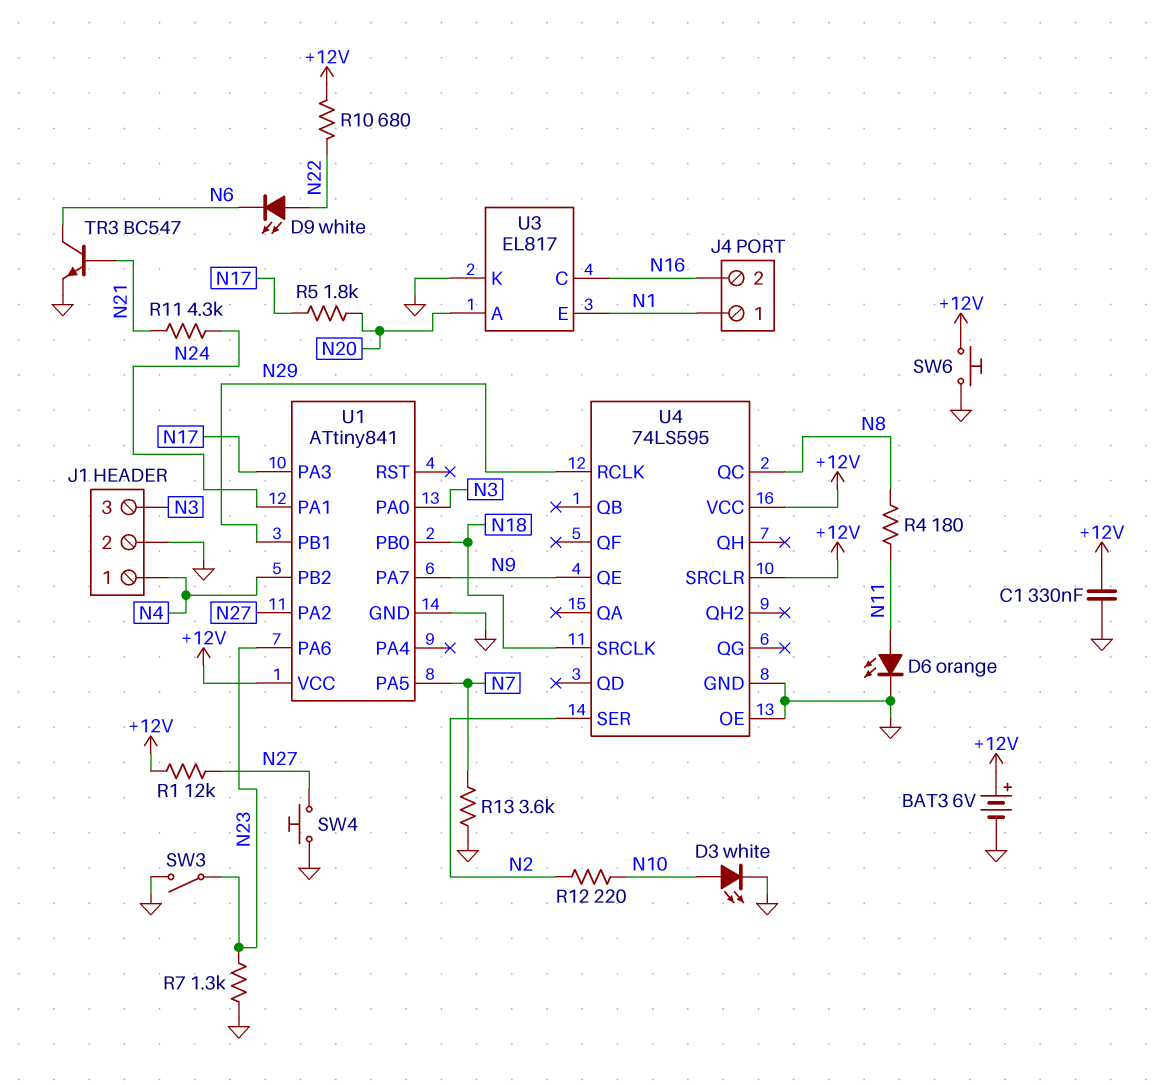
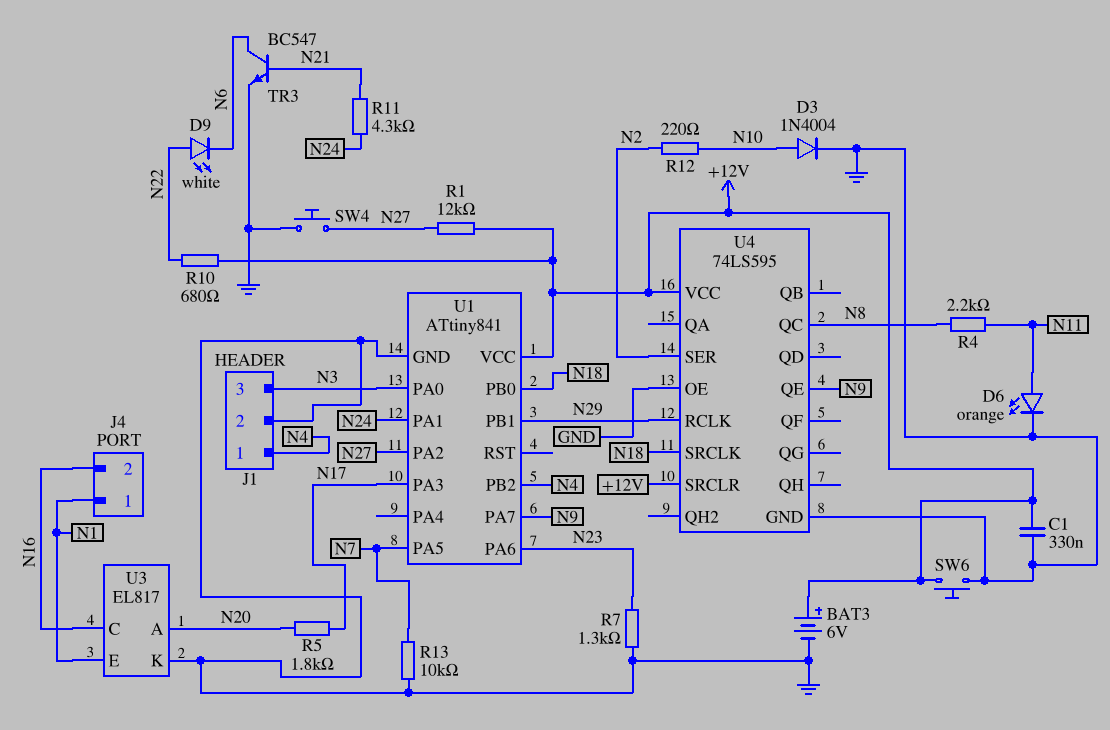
D3: LED white (A N10, K GND) -> diode 1N4004 (A N10, K GND)
R4: 180 (N8, N11) -> 2.2k (N8, N11)
R13: 3.6k (GND, N7) -> 10k (GND, N7)
SW3: switch (GND, N23) -> none

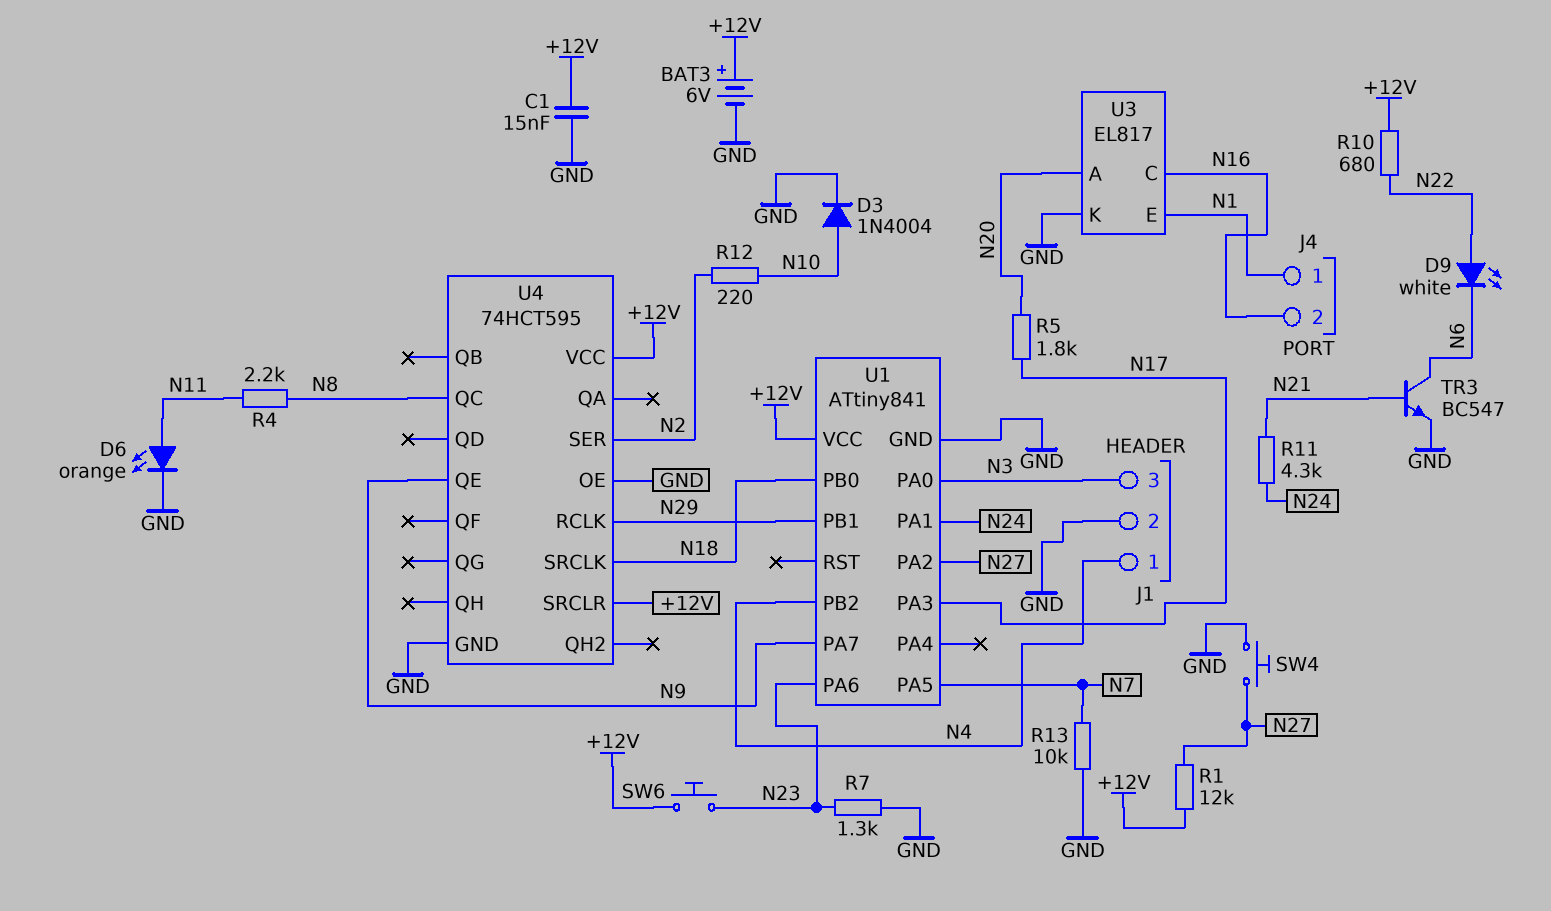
C1: 330nF (+12V, GND) -> 15nF (+12V, GND)
SW6: button (+12V, GND) -> button (+12V, N23)
U4: 74LS595 -> 74HCT595

